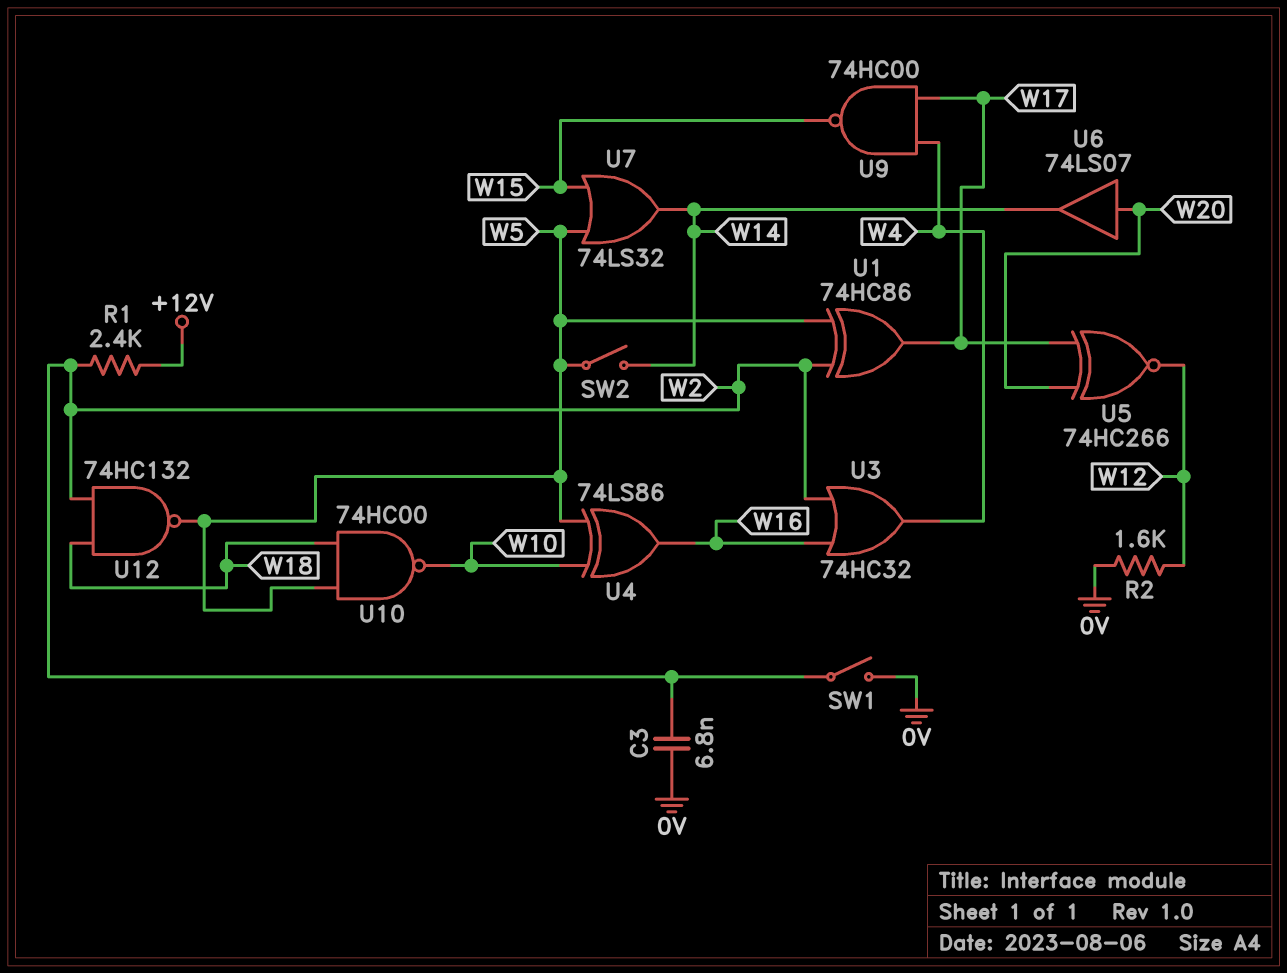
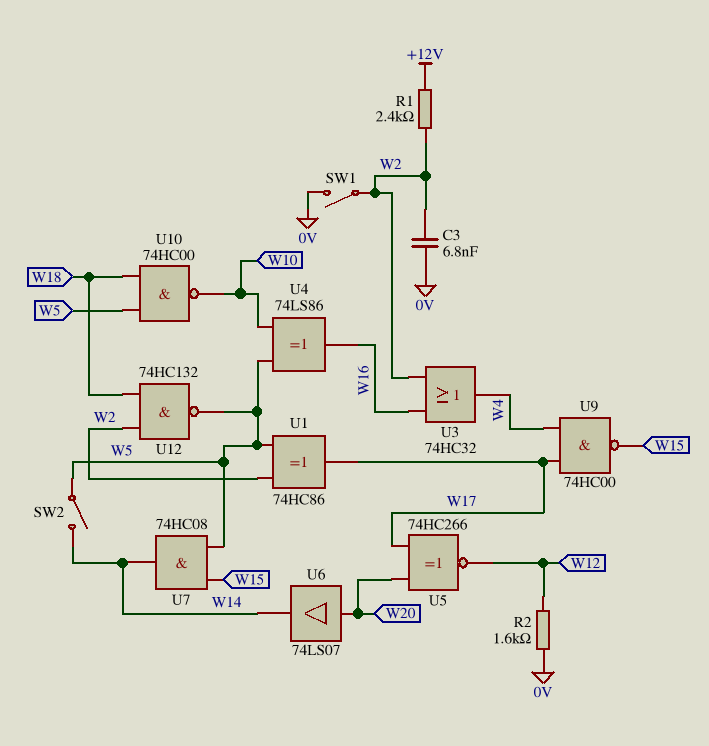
U7: OR 74LS32 (in W5, in W15, out W14) -> AND 74HC08 (in W5, in W15, out W14)

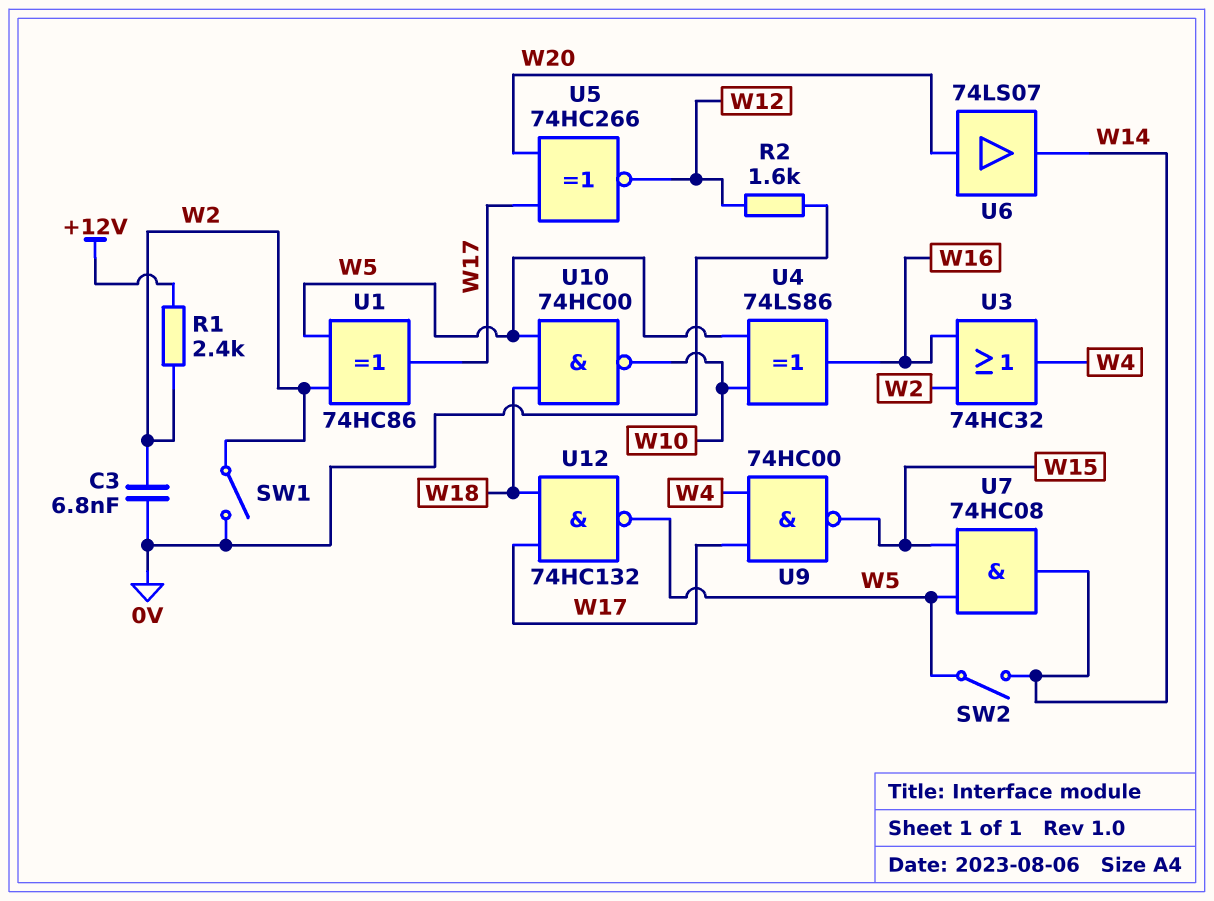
U12: NAND 74HC132 (in W2, in W18, out W5) -> NAND 74HC132 (in W17, in W18, out W5)

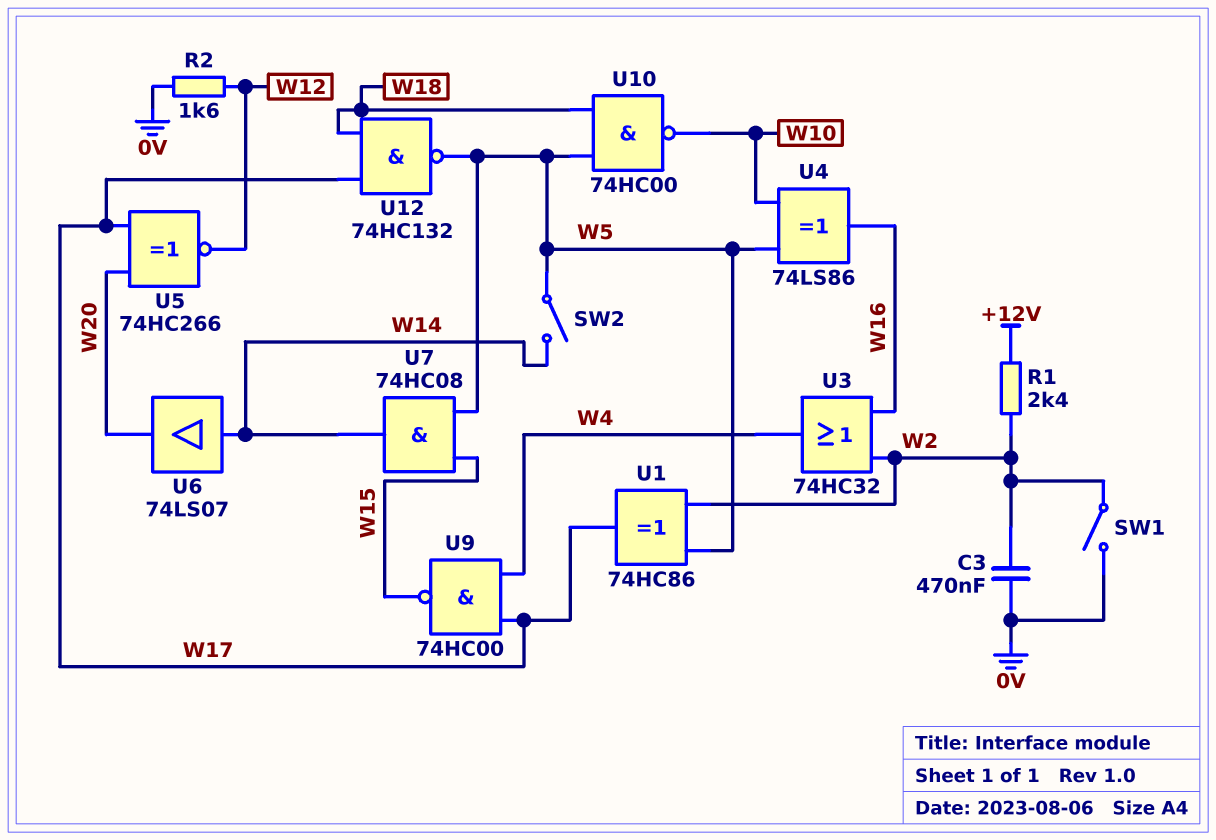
C3: 6.8nF (0V, W2) -> 470nF (0V, W2)
U6: buffer 74LS07 (in W20, out W14) -> buffer 74LS07 (in W14, out W20)

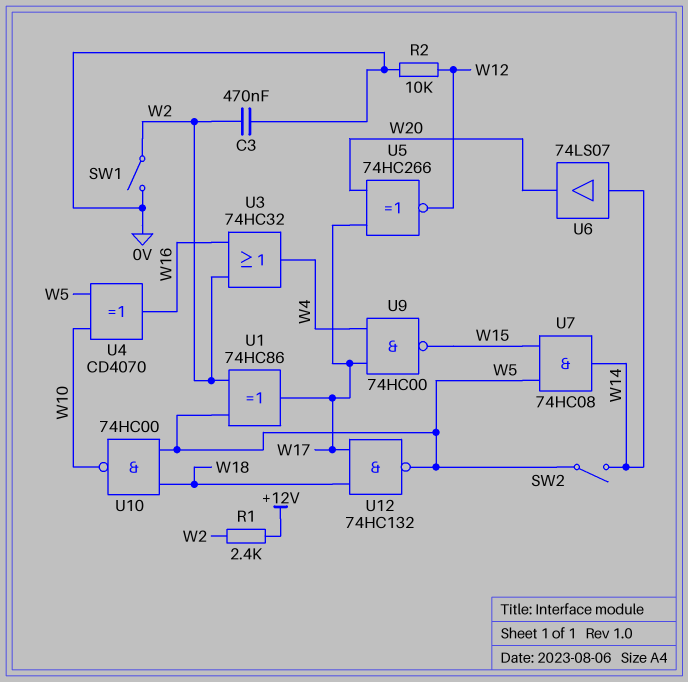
R2: 1.6k (0V, W12) -> 10k (0V, W12)
U4: XOR 74LS86 (in W5, in W10, out W16) -> XOR CD4070 (in W5, in W10, out W16)

